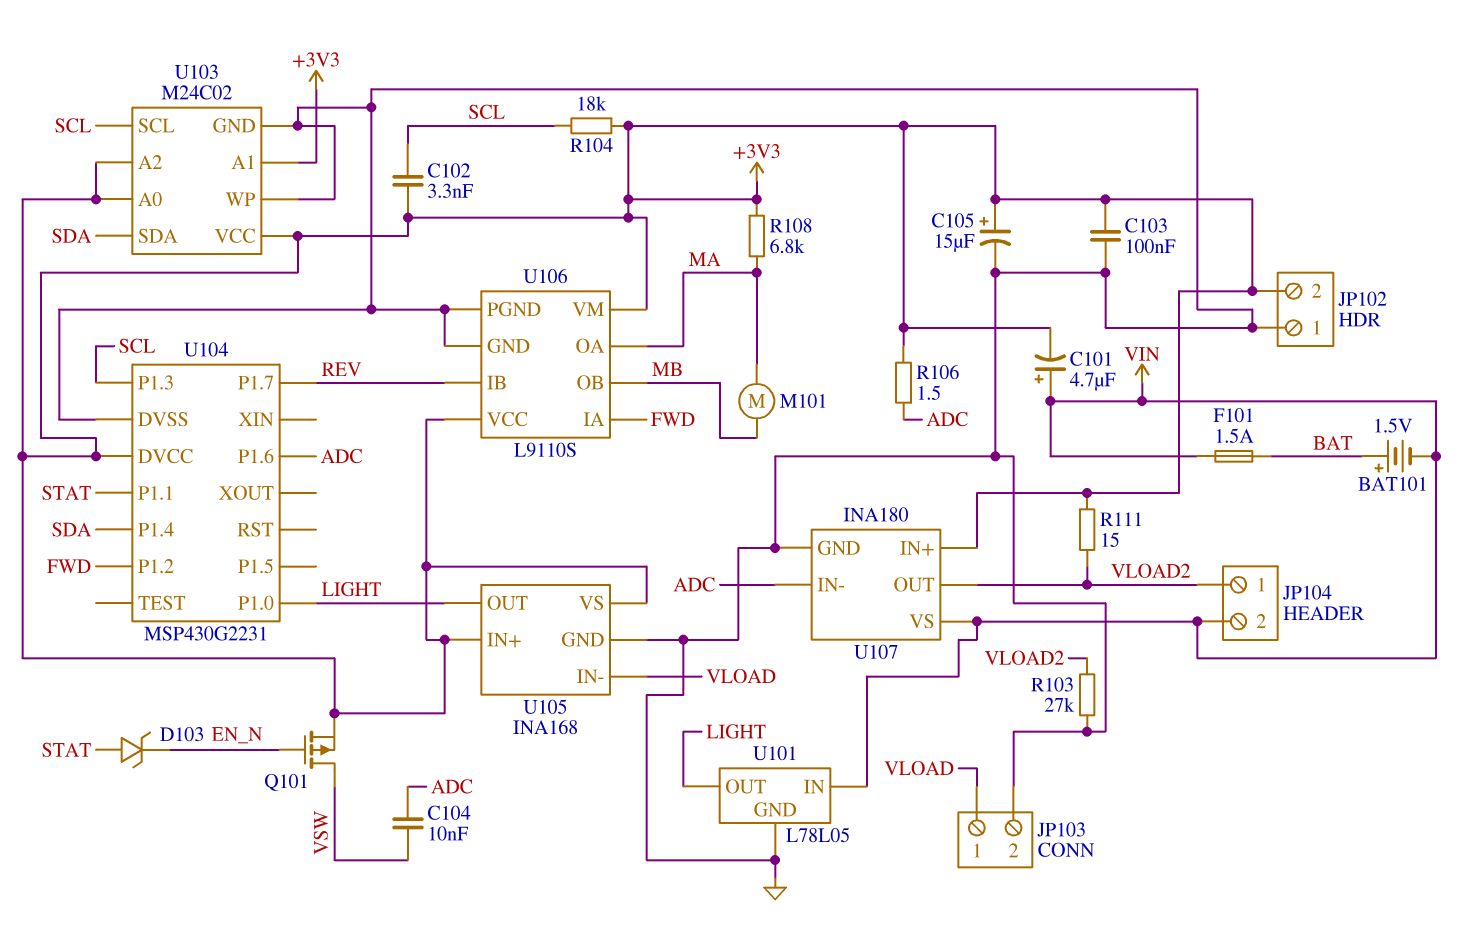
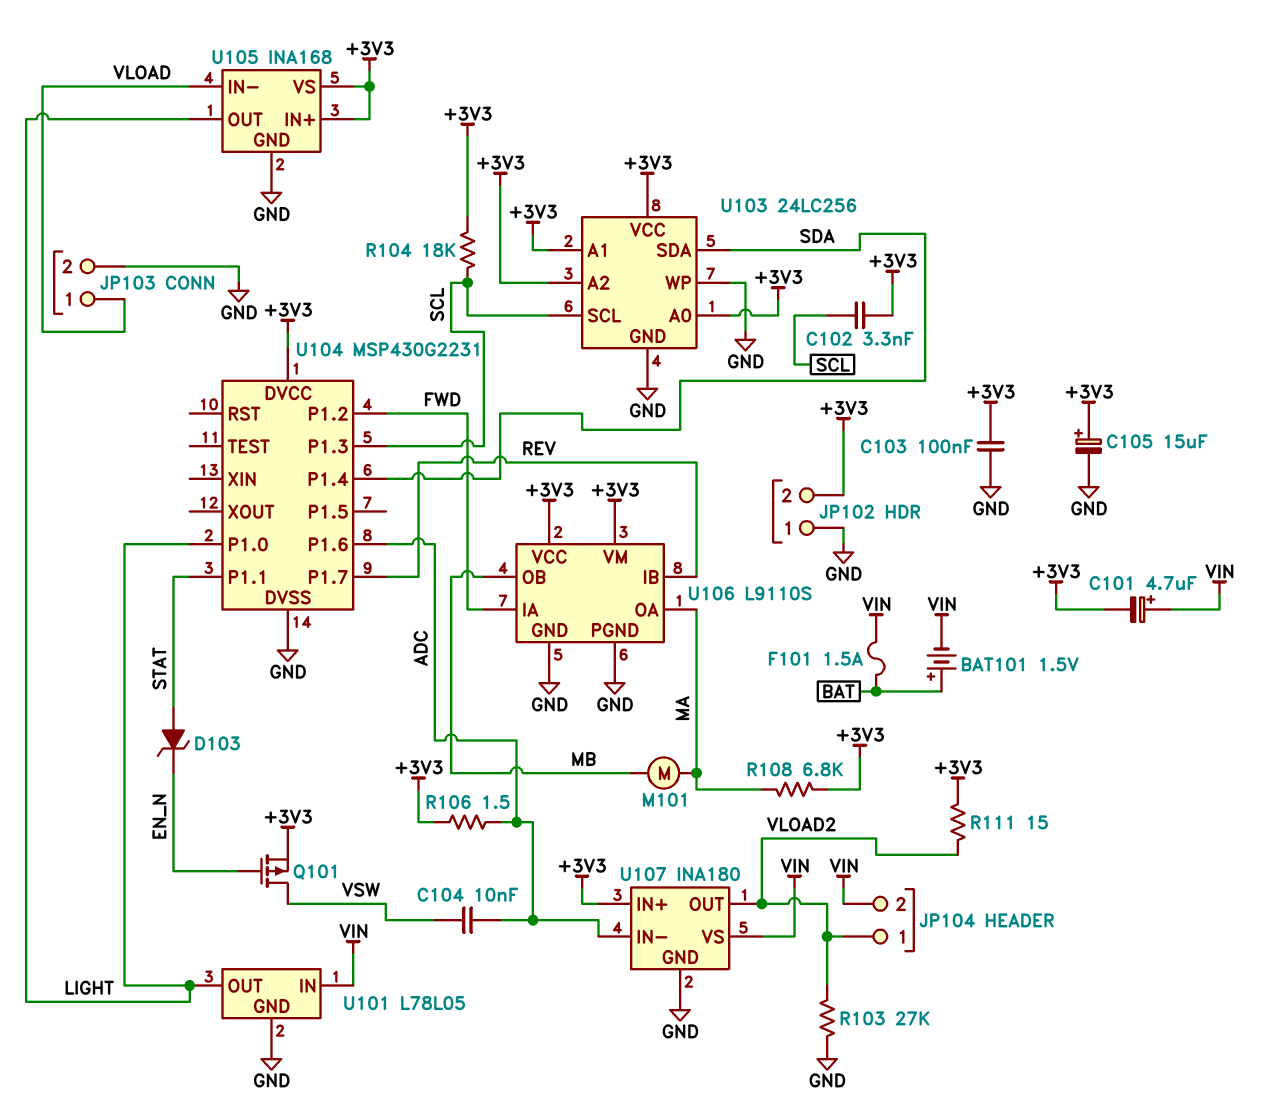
U103: M24C02 -> 24LC256

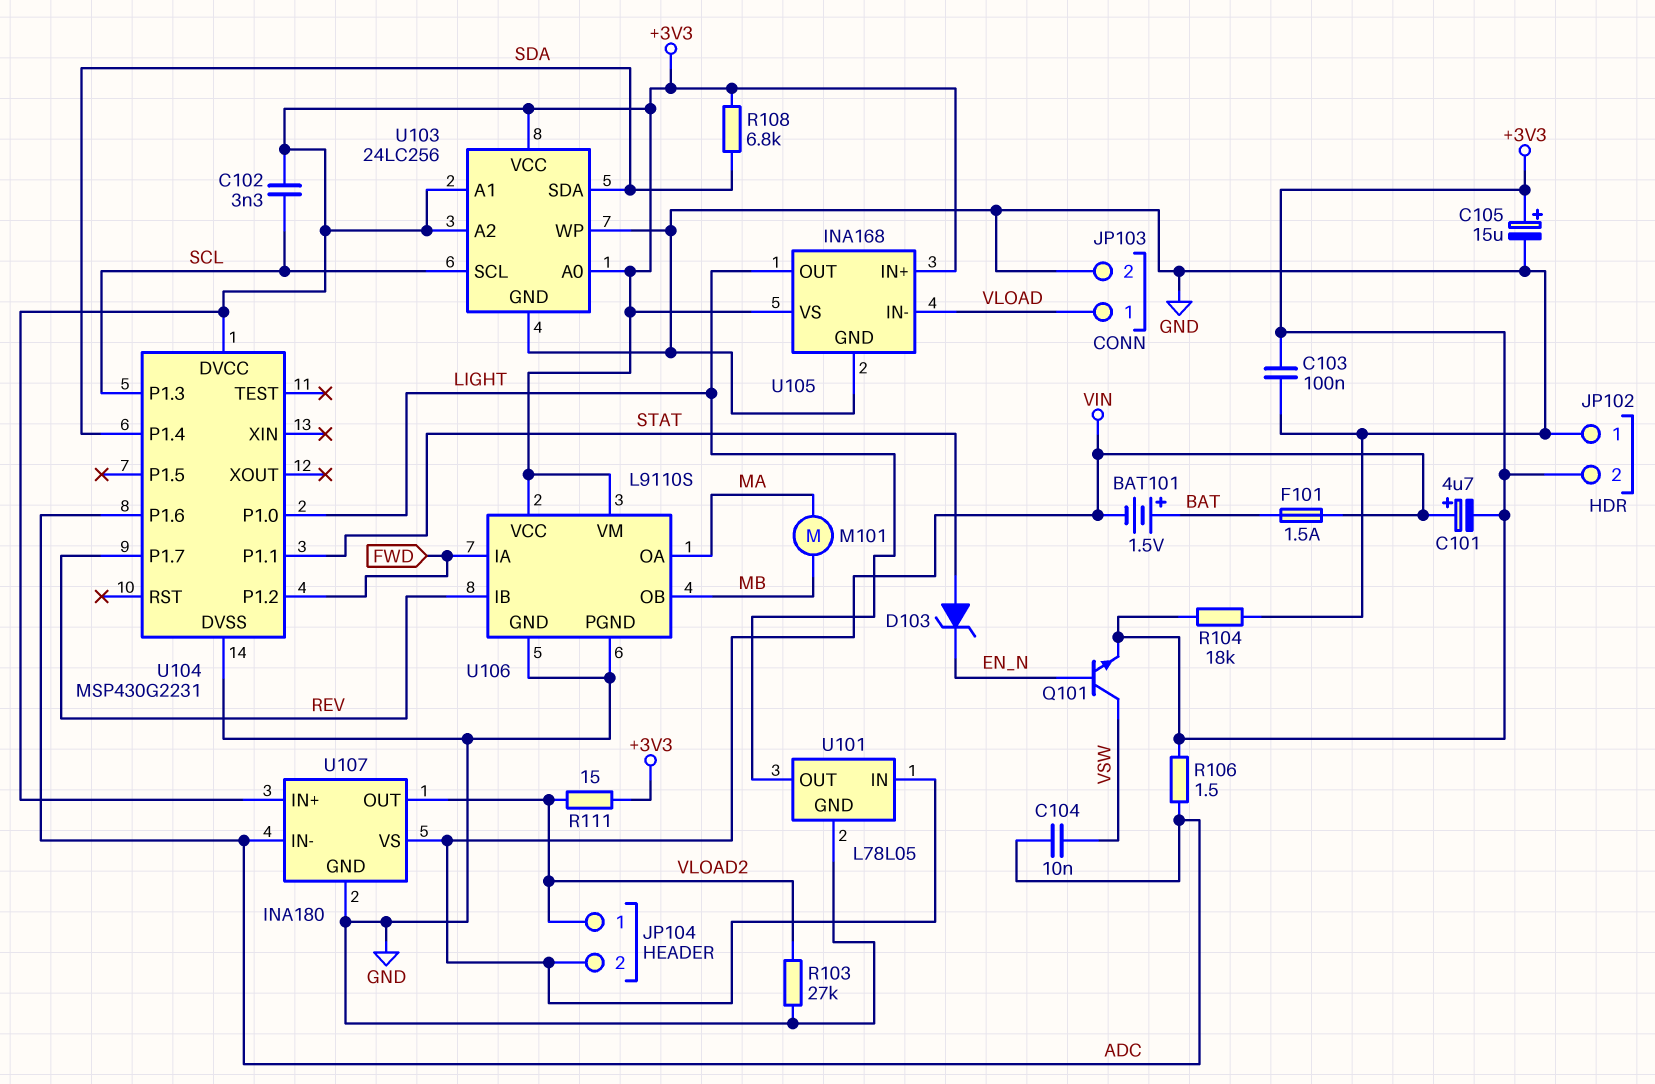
Q101: PMOS (G EN_N, D VSW, S +3V3) -> NPN (B EN_N, C VSW, E +3V3)
R104: 18k (+3V3, SCL) -> 18k (+3V3, GND)
R108: 6.8k (+3V3, MA) -> 6.8k (+3V3, SDA)

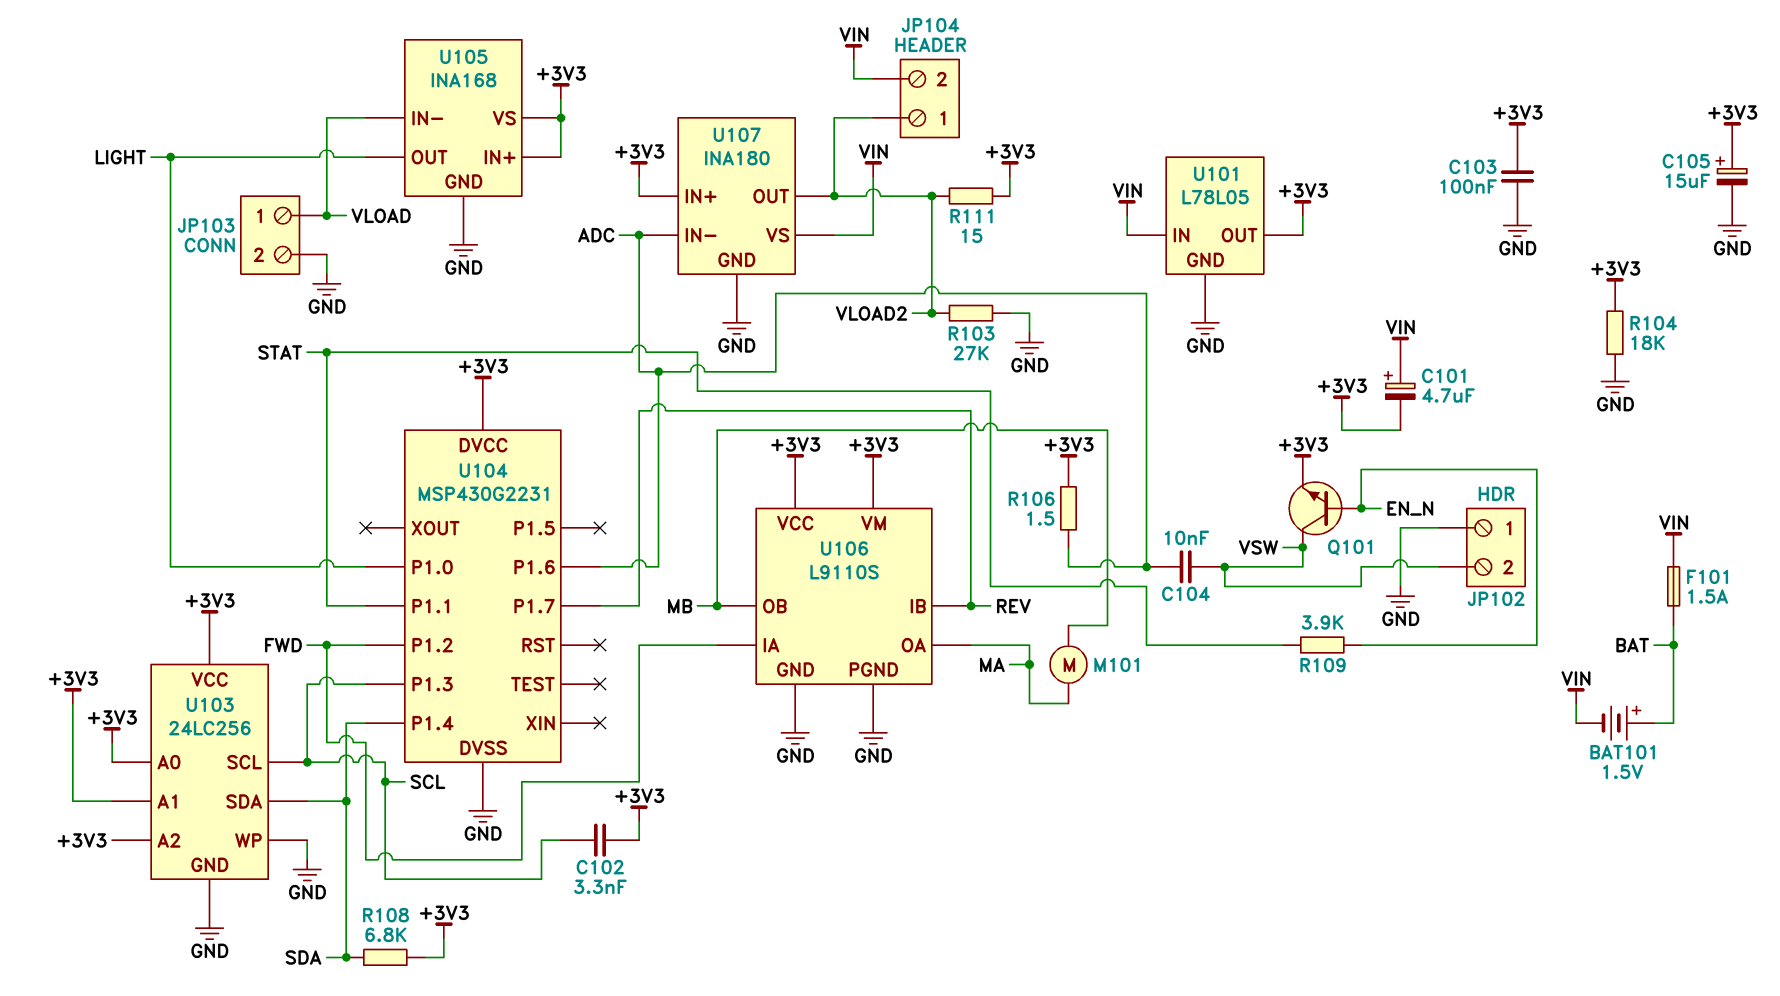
D103: zener (A STAT, K EN_N) -> none
JP102 pin 2: +3V3 -> VSW
R109: none -> 3.9k (EN_N, STAT)
U101 pin OUT: LIGHT -> +3V3

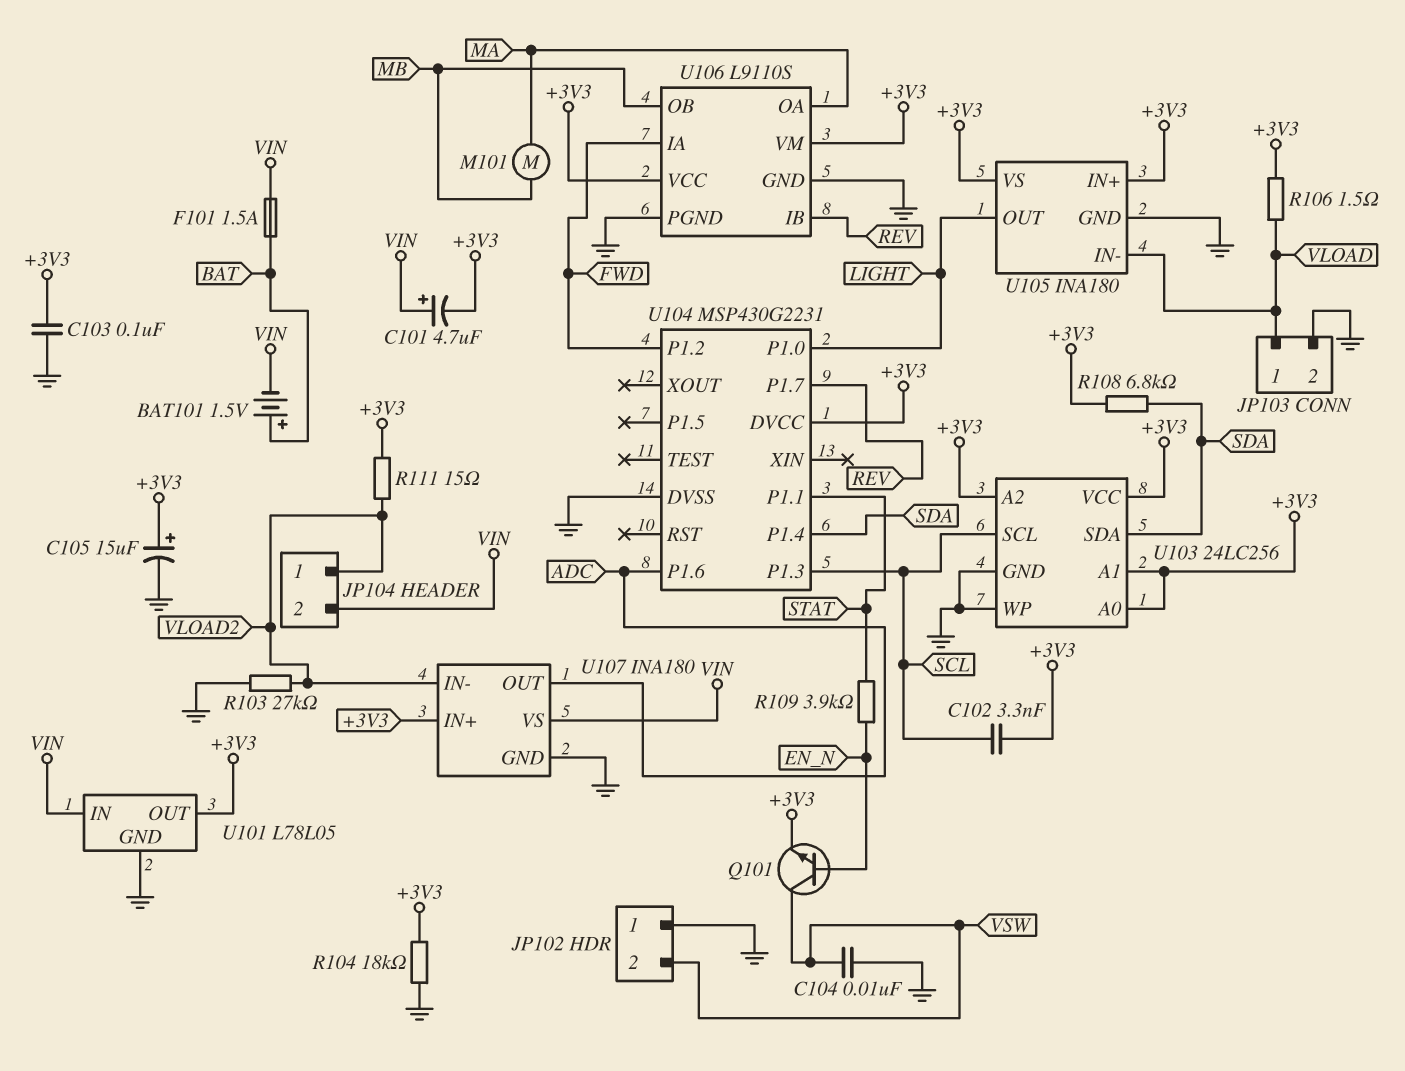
C104: 10nF (ADC, VSW) -> 10nF (GND, VSW)
R106: 1.5 (+3V3, ADC) -> 1.5 (+3V3, VLOAD)
U105: INA168 -> INA180
U107 pin IN-: ADC -> VLOAD2
U107 pin OUT: VLOAD2 -> ADC

